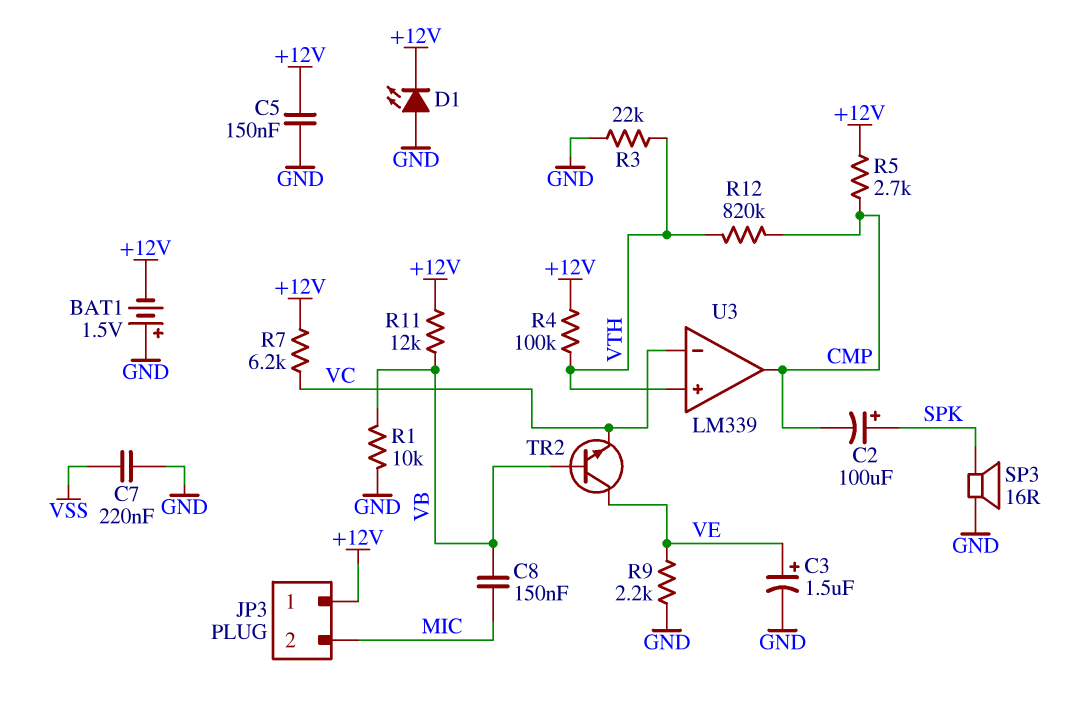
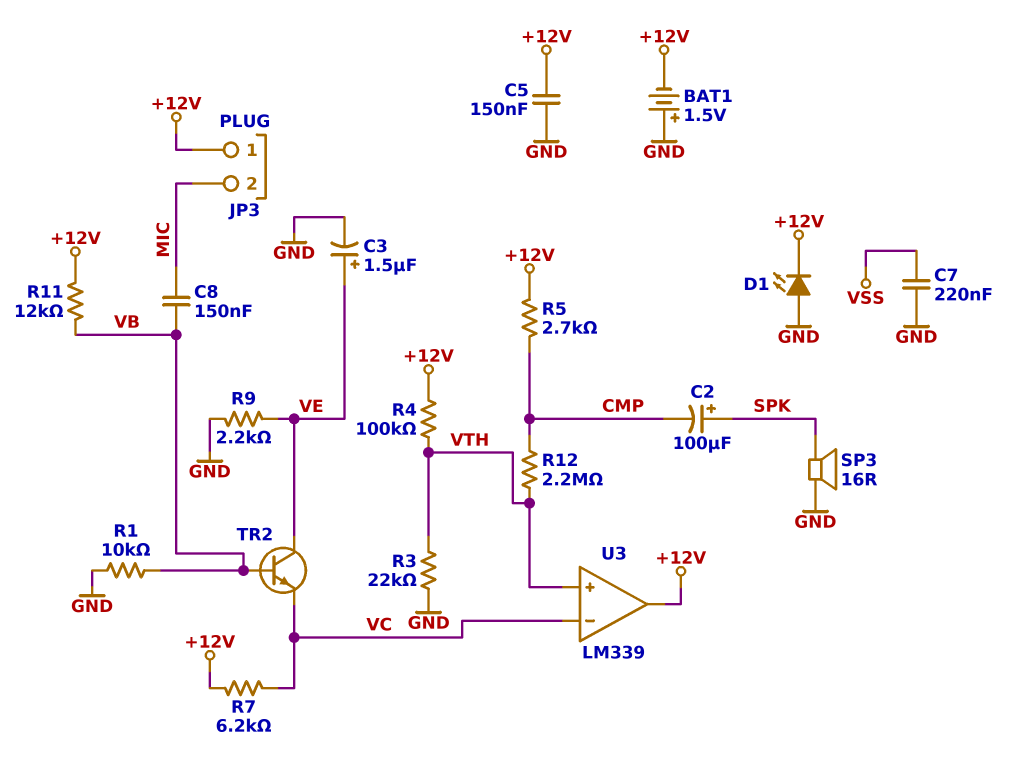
R12: 820k (CMP, VTH) -> 2.2M (CMP, VTH)
U3 pin out: CMP -> +12V

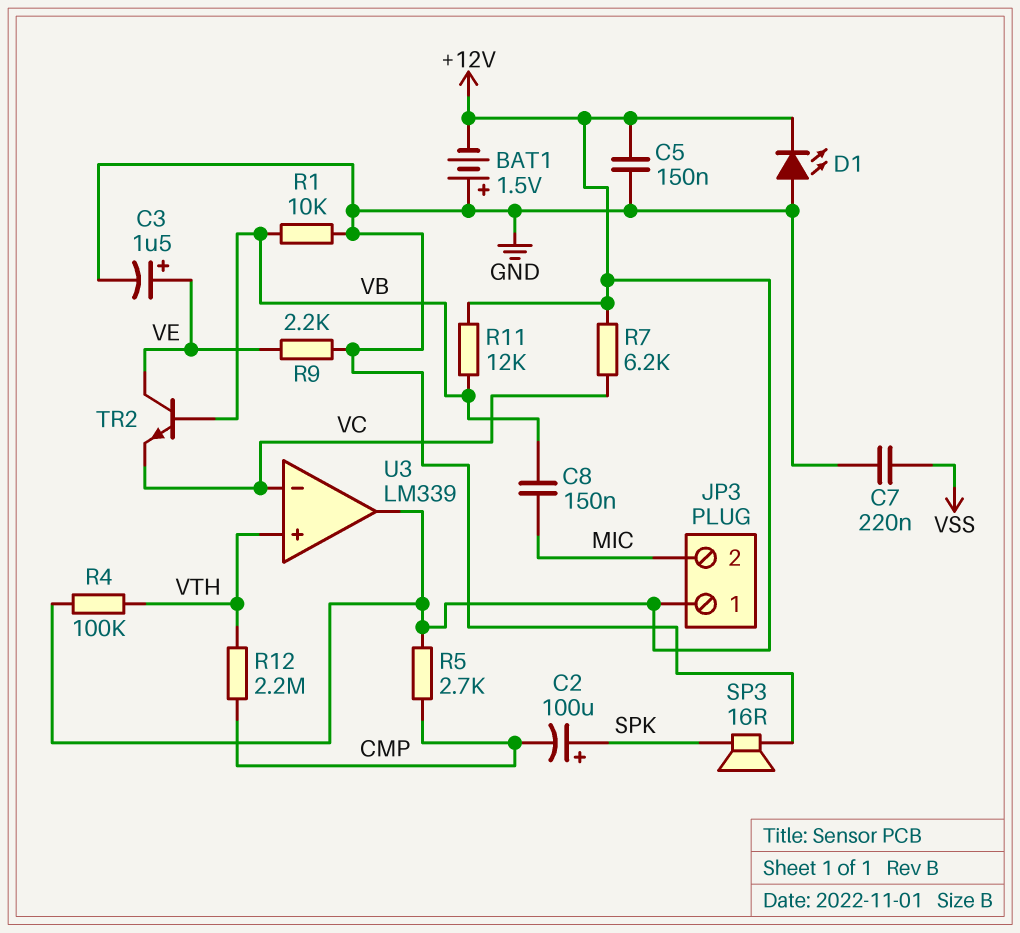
R3: 22k (GND, VTH) -> none

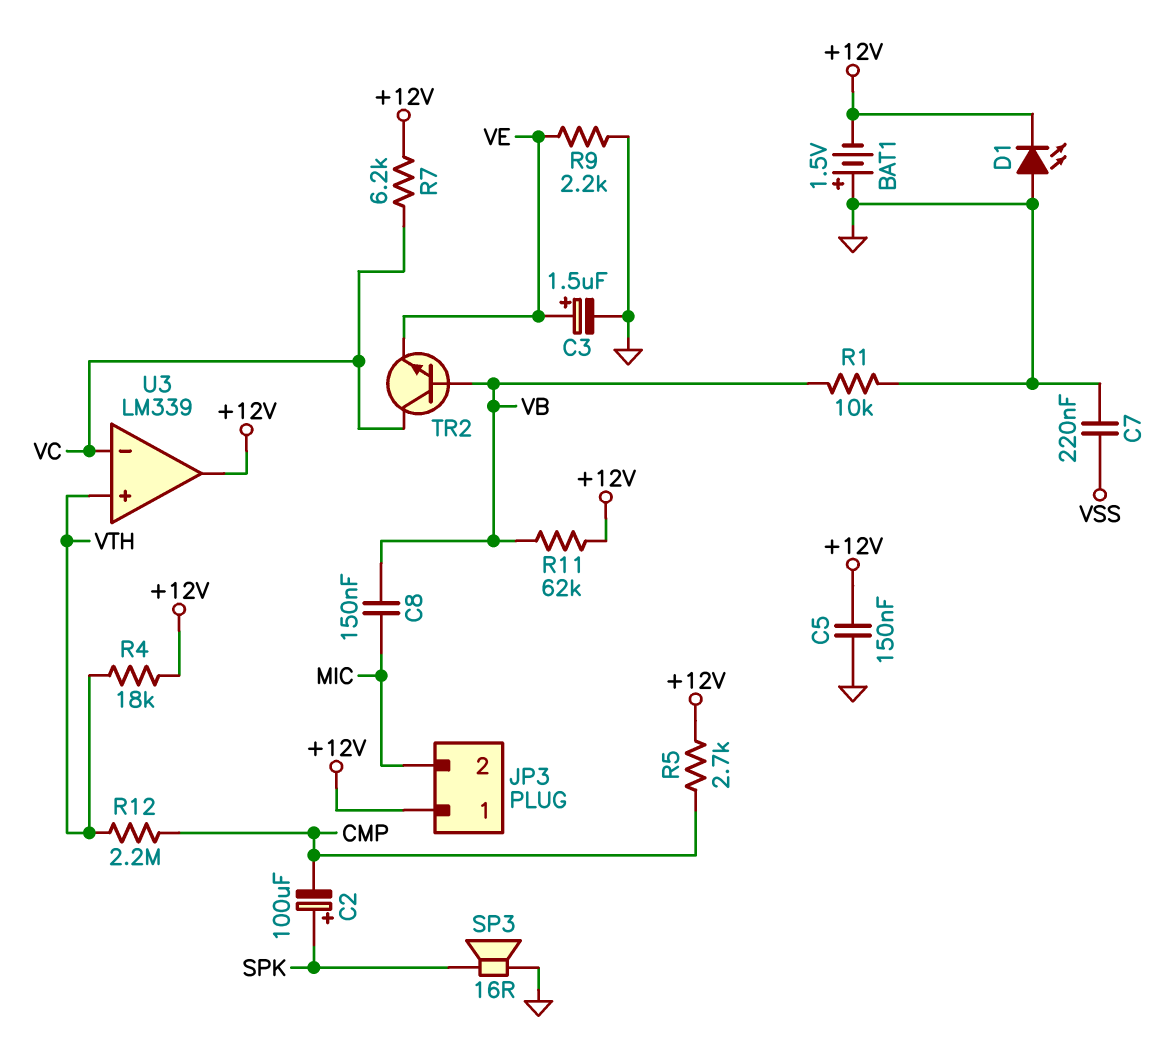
R4: 100k (+12V, VTH) -> 18k (+12V, VTH)
R11: 12k (+12V, VB) -> 62k (+12V, VB)
TR2: NPN (B VB, C VE, E VC) -> NPN (B VB, C VC, E VE)

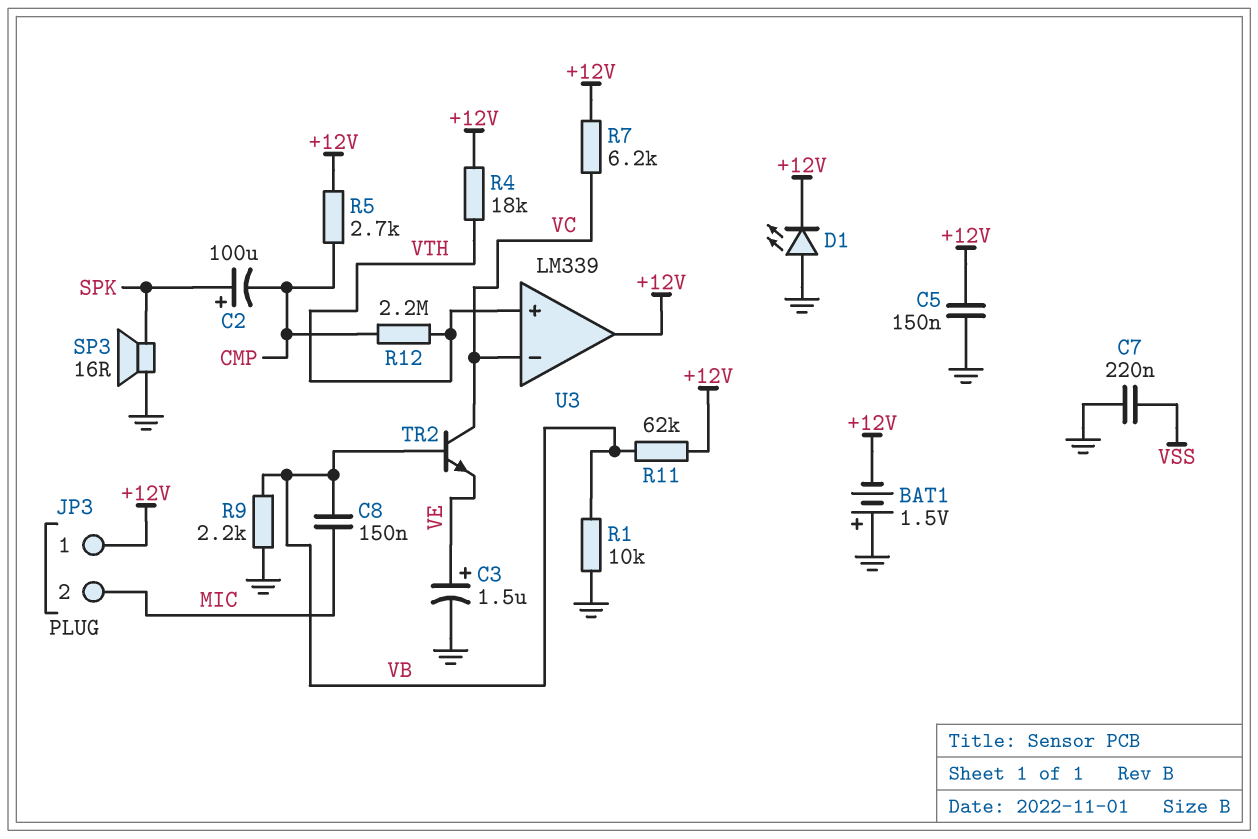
R9: 2.2k (GND, VE) -> 2.2k (GND, VB)

